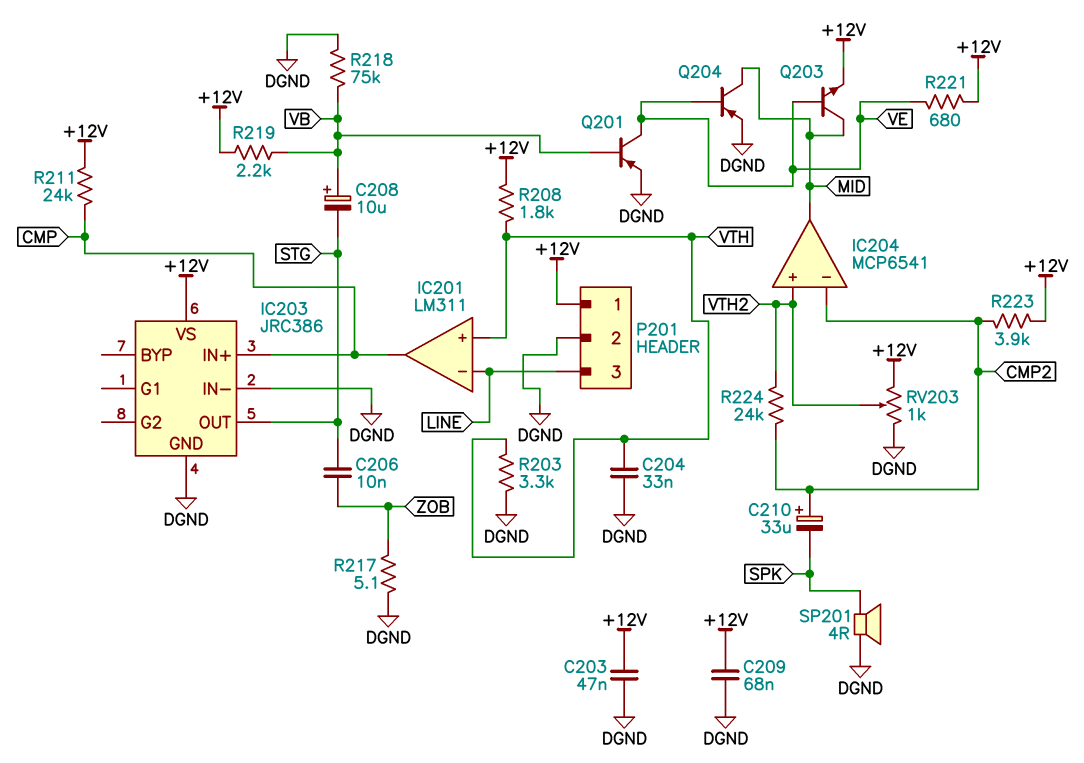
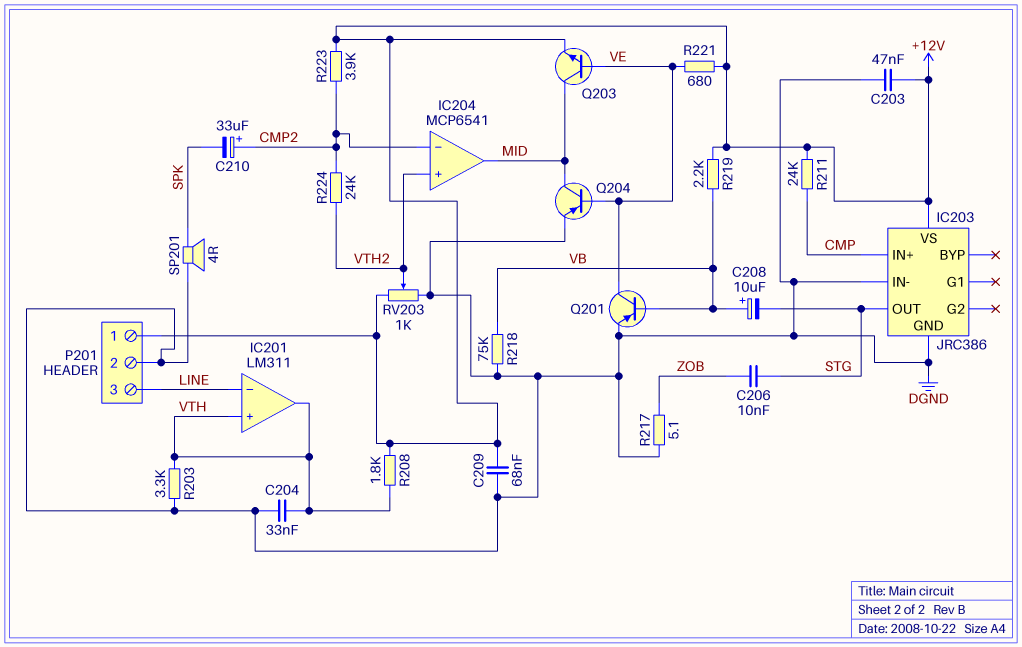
IC201 pin out: CMP -> VTH

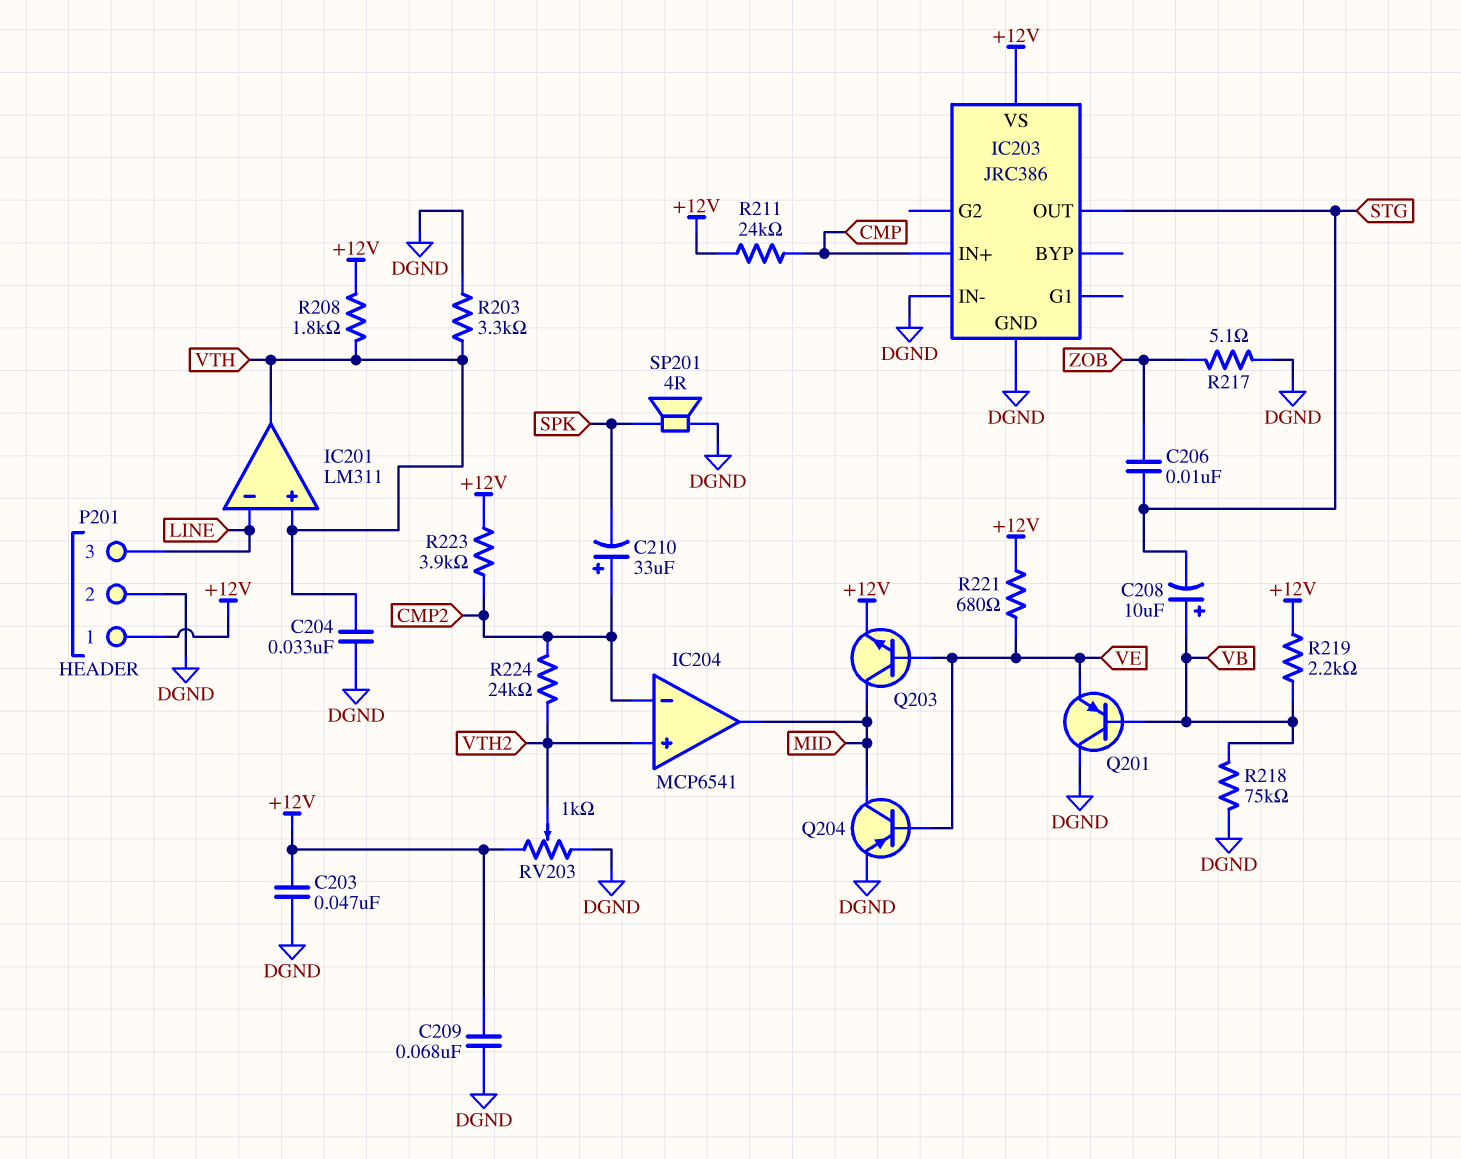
Q201: PNP (B VB, C VE, E DGND) -> PNP (B VB, C DGND, E VE)

